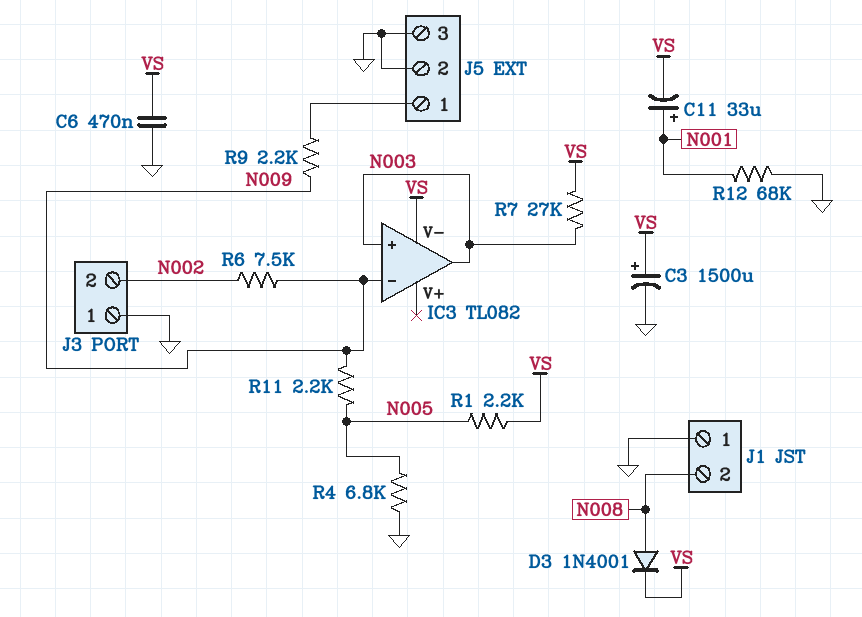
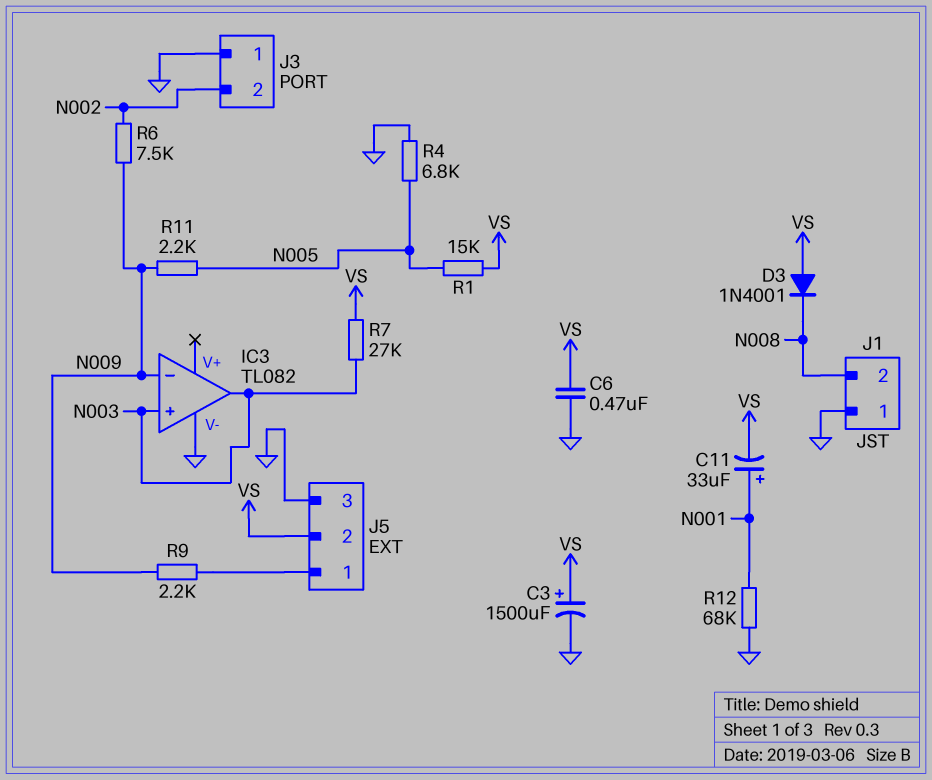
D3: diode 1N4001 (A N008, K VS) -> diode 1N4001 (A VS, K N008)
IC3 pin V-: VS -> GND
J5 pin 2: GND -> VS
R1: 2.2k (N005, VS) -> 15k (N005, VS)

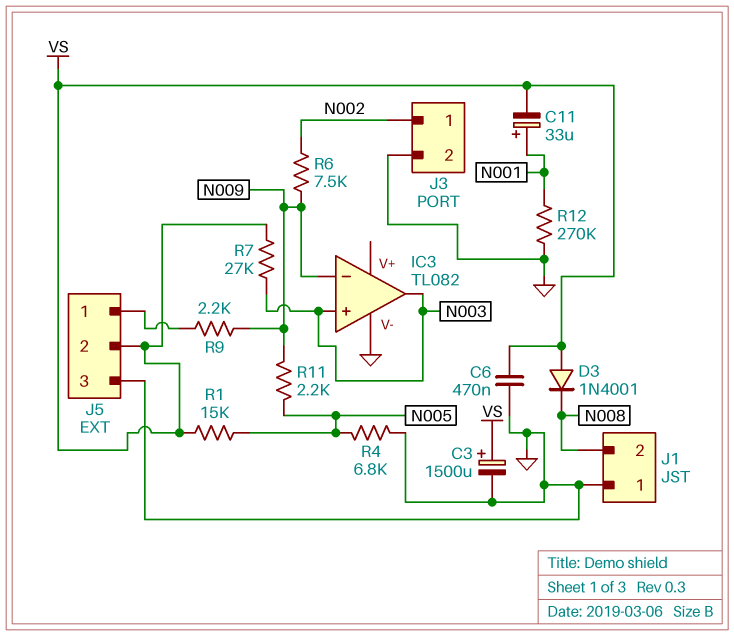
J3 pin 1: GND -> N002
J3 pin 2: N002 -> GND
R12: 68k (GND, N001) -> 270k (GND, N001)

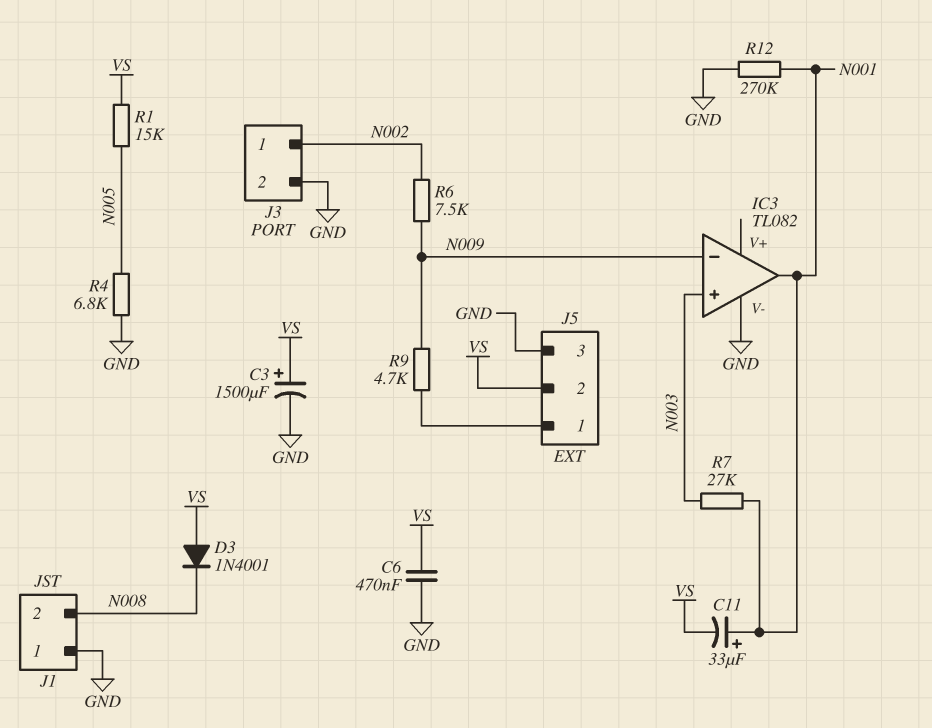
IC3 pin out: N003 -> N001
R7: 27k (N003, VS) -> 27k (N001, N003)
R9: 2.2k (J5/1, N009) -> 4.7k (J5/1, N009)
R11: 2.2k (N005, N009) -> none

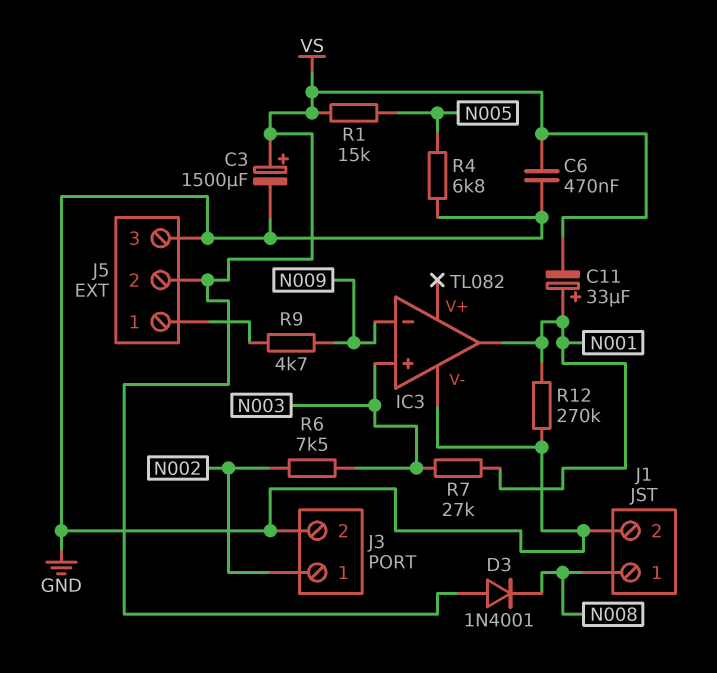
J1 pin 1: GND -> N008
J1 pin 2: N008 -> GND
R6: 7.5k (N002, N009) -> 7.5k (N002, N003)

